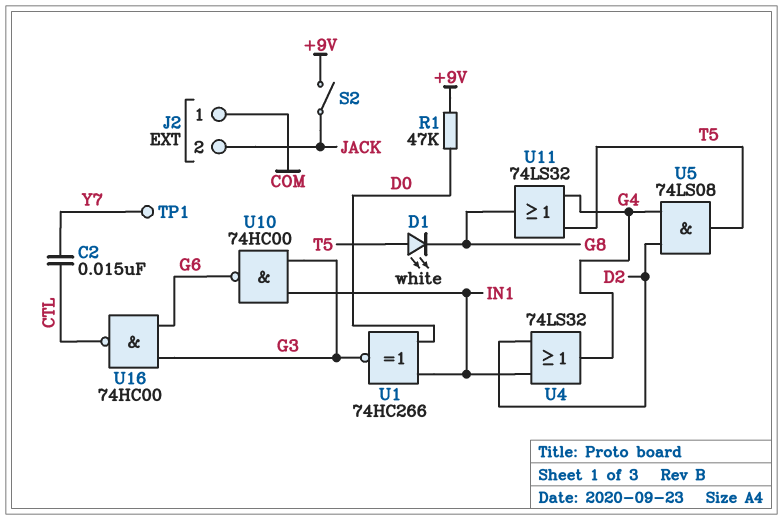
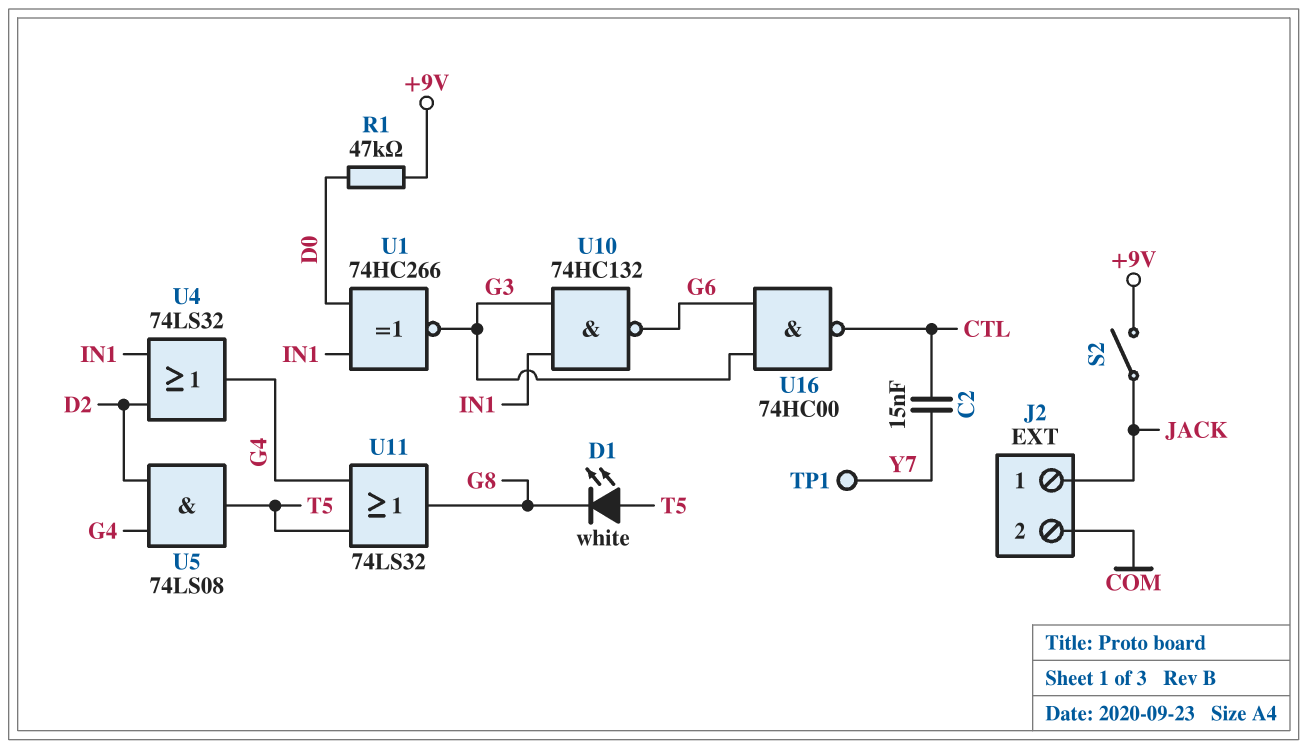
J2 pin 1: COM -> JACK
J2 pin 2: JACK -> COM
U10: NAND 74HC00 (in G3, in IN1, out G6) -> NAND 74HC132 (in G3, in IN1, out G6)

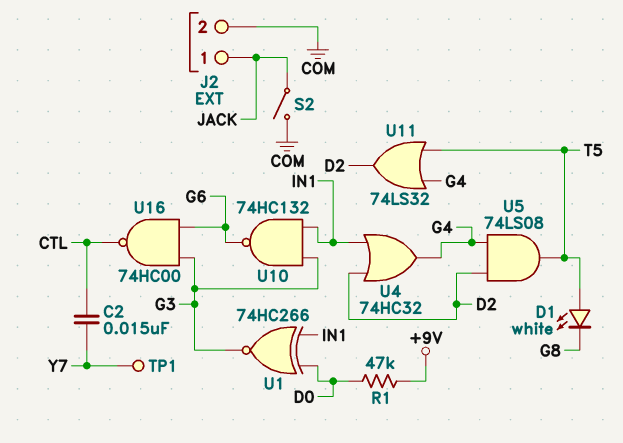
S2: switch (+9V, JACK) -> switch (COM, JACK)
U4: OR 74LS32 (in D2, in IN1, out G4) -> OR 74HC32 (in D2, in IN1, out G4)
U11: OR 74LS32 (in G4, in T5, out G8) -> OR 74LS32 (in G4, in T5, out D2)

